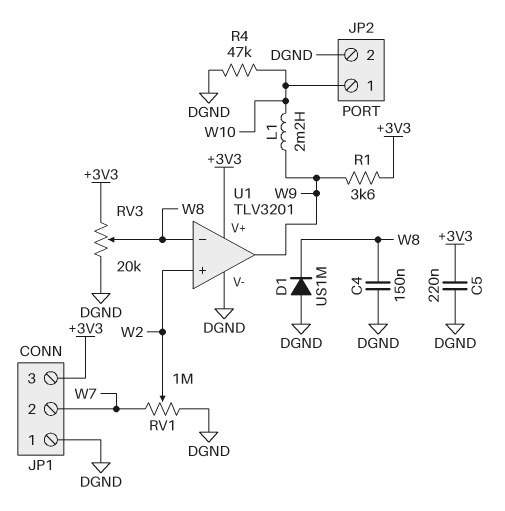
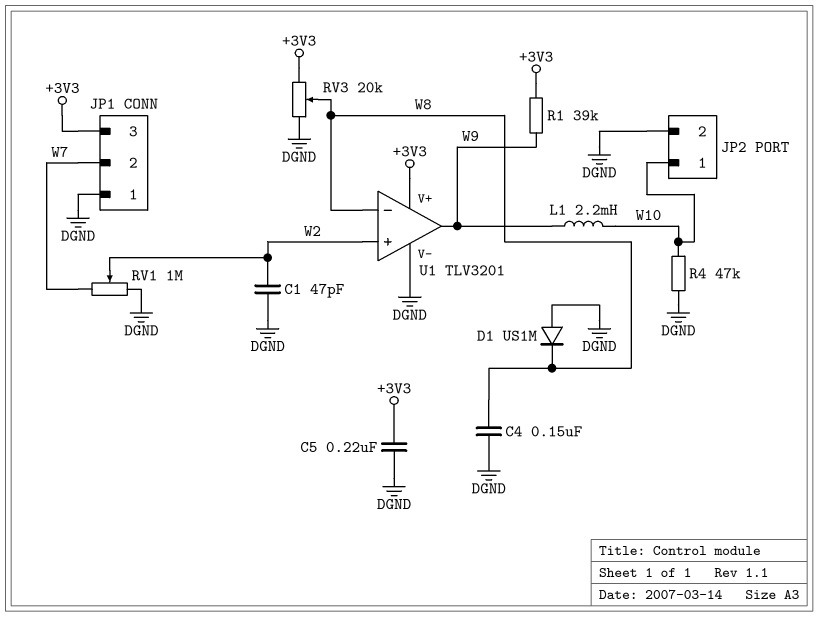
C1: none -> 47pF (DGND, W2)
R1: 3.6k (+3V3, W9) -> 39k (+3V3, W9)

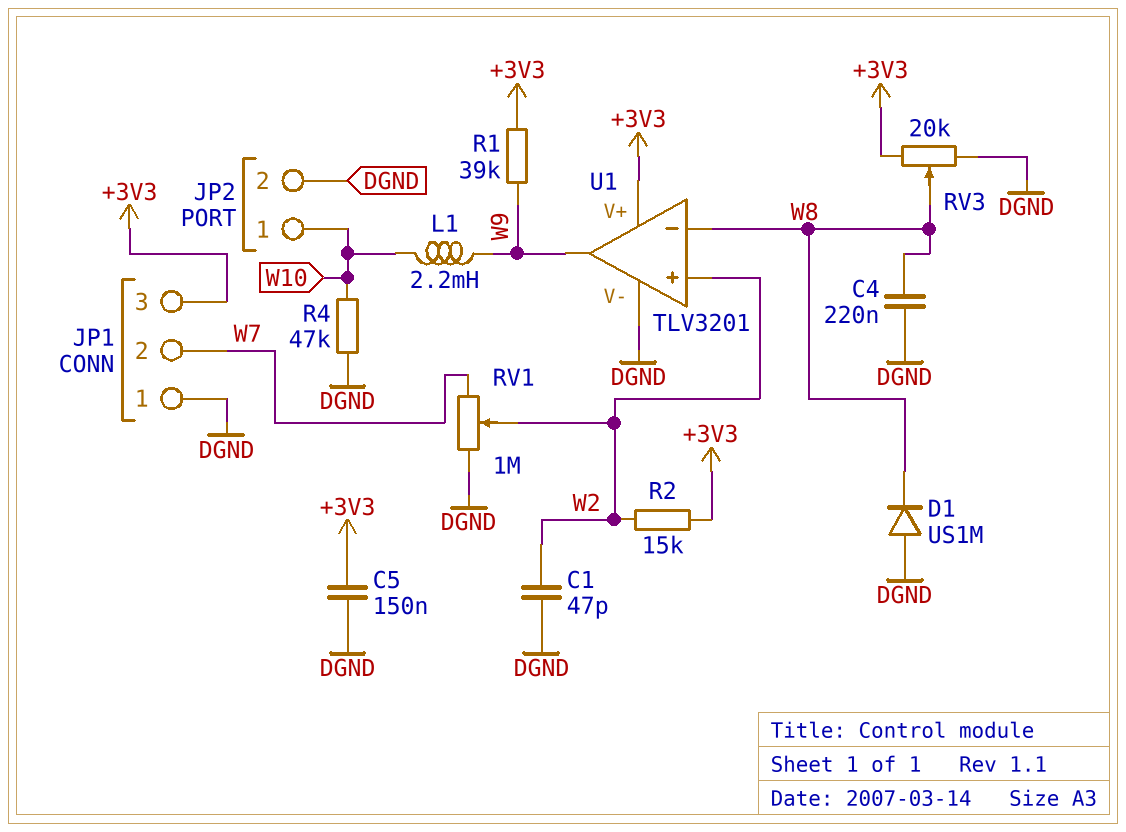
C4: 150nF (DGND, W8) -> 220nF (DGND, W8)
C5: 220nF (+3V3, DGND) -> 150nF (+3V3, DGND)
R2: none -> 15k (+3V3, W2)

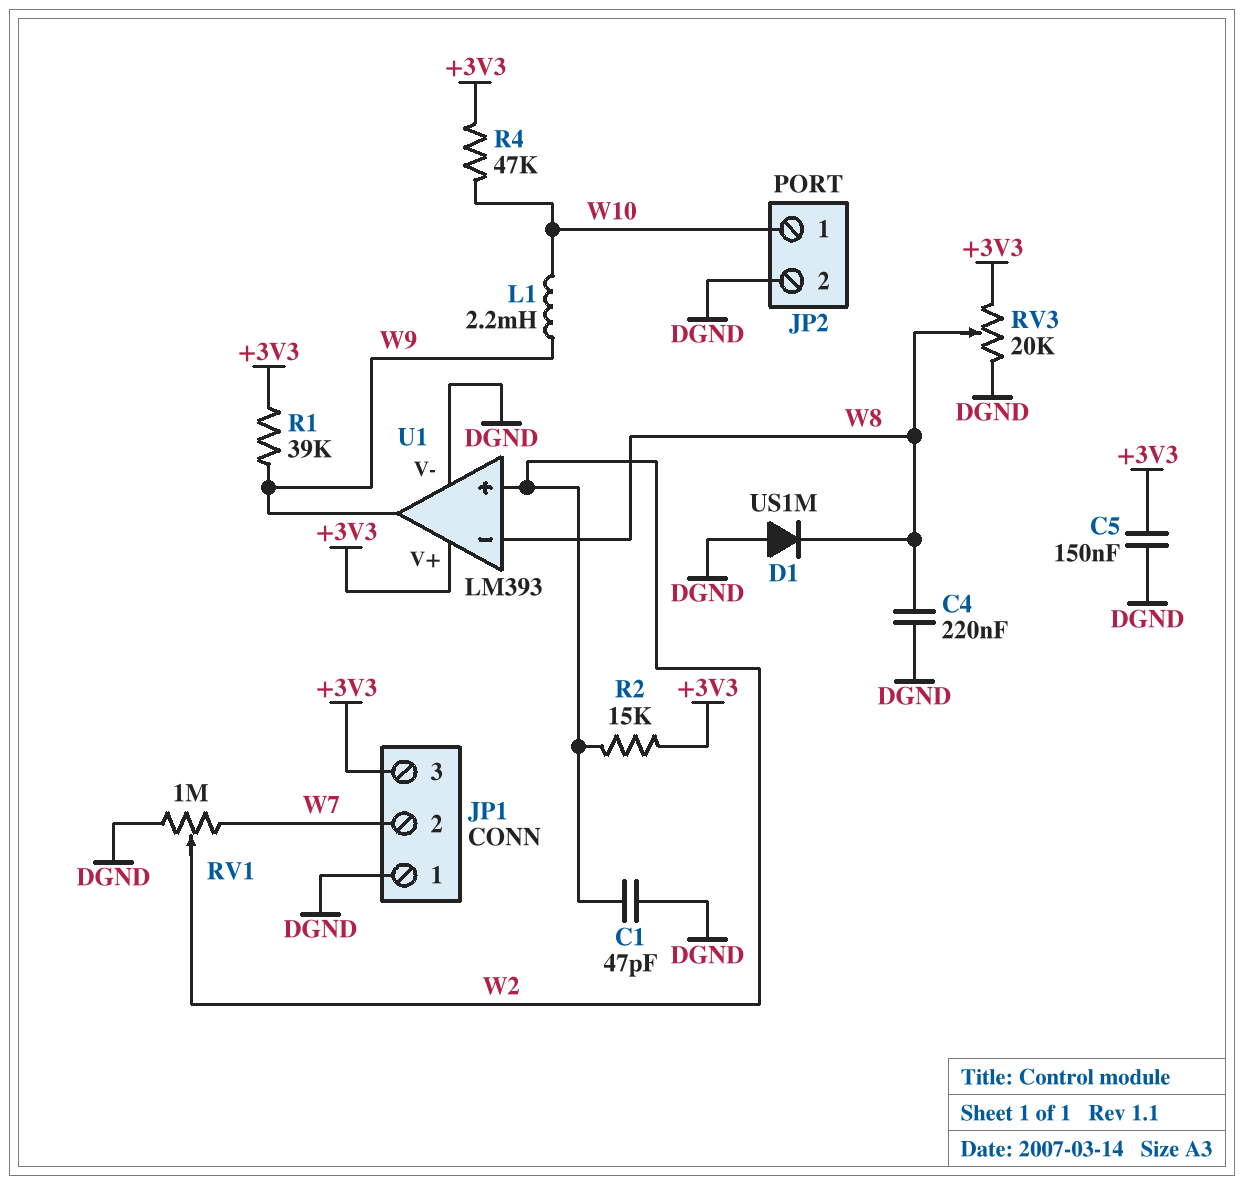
R4: 47k (DGND, W10) -> 47k (+3V3, W10)
U1: TLV3201 -> LM393

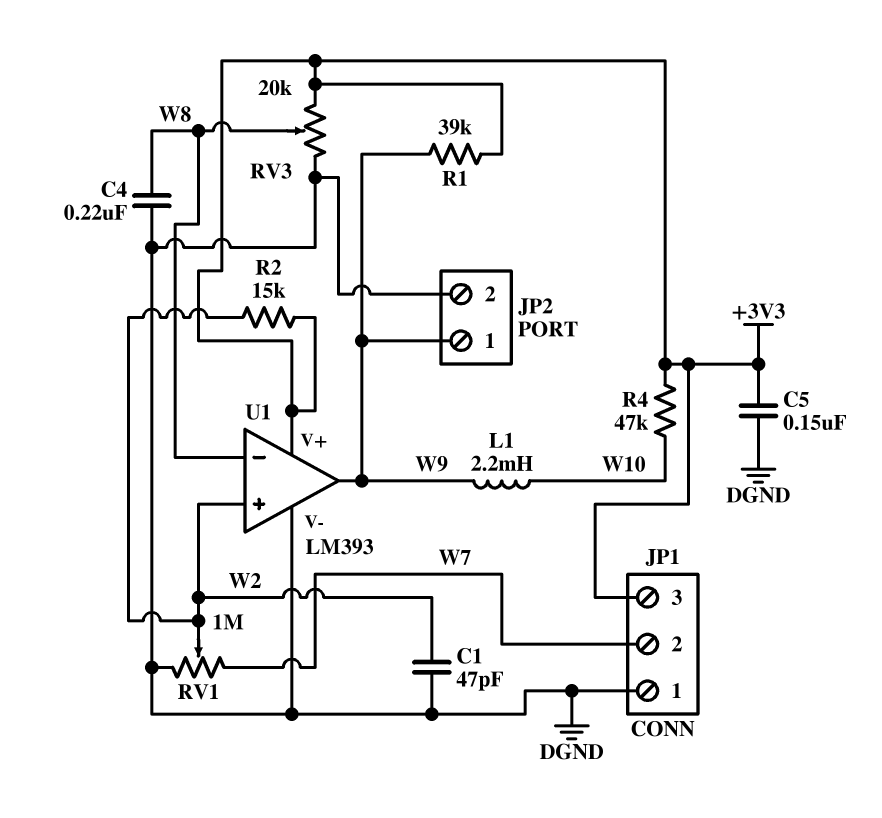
D1: diode US1M (A DGND, K W8) -> none
JP2 pin 1: W10 -> W9

